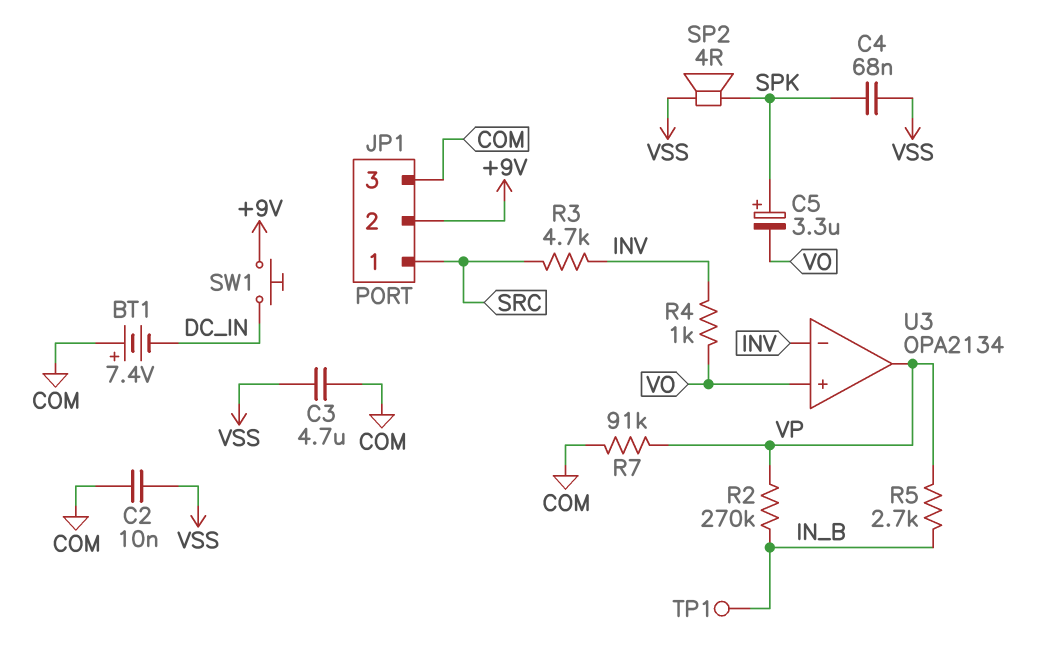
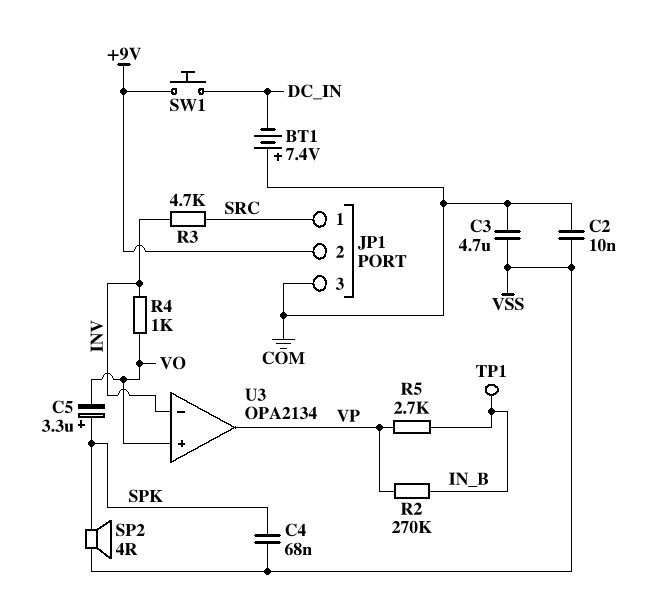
R7: 91k (COM, VP) -> none

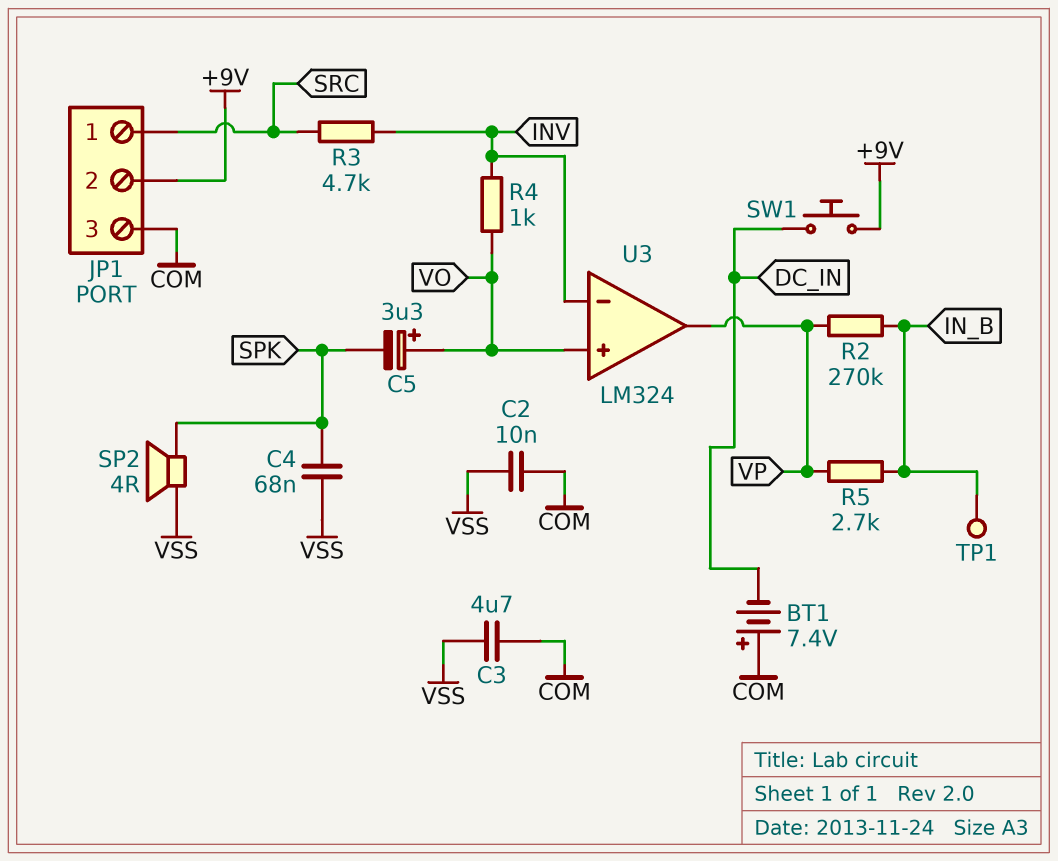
C5: 3.3uF (plus SPK, minus VO) -> 3.3uF (plus VO, minus SPK)
U3: OPA2134 -> LM324

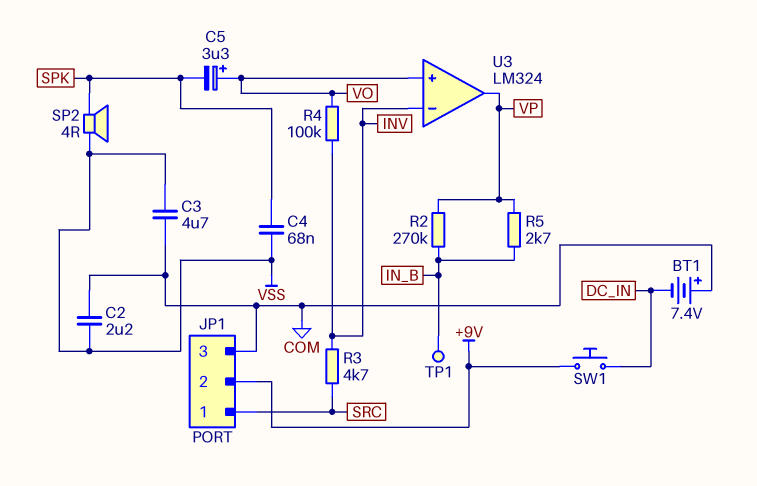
C2: 10nF (COM, VSS) -> 2.2uF (COM, VSS)
R4: 1k (INV, VO) -> 100k (INV, VO)

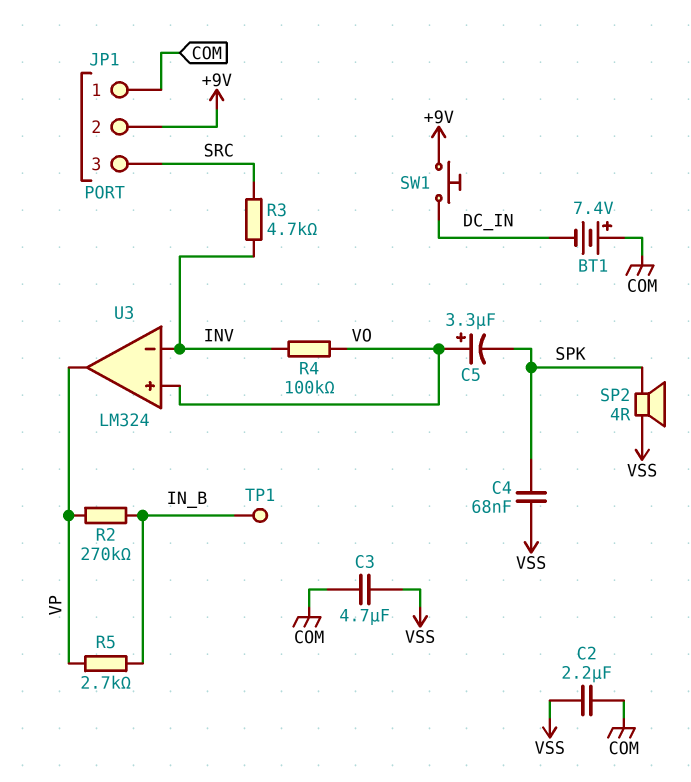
JP1 pin 1: SRC -> COM
JP1 pin 3: COM -> SRC

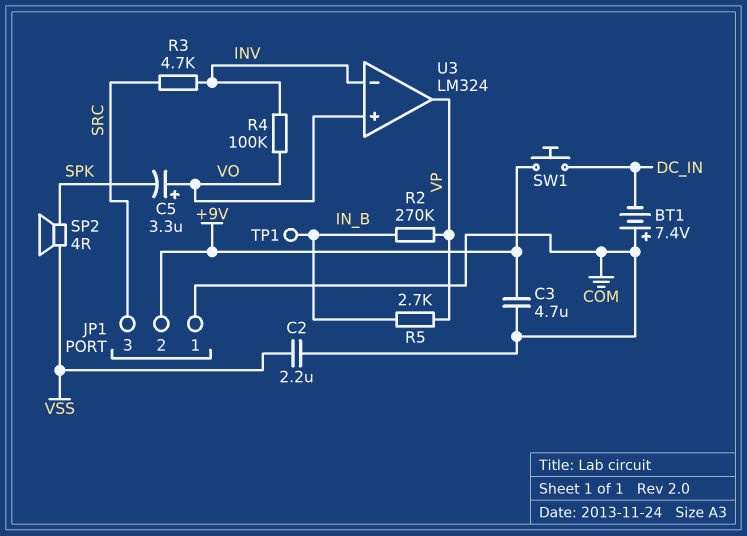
C3: 4.7uF (COM, VSS) -> 4.7uF (+9V, COM)
C4: 68nF (SPK, VSS) -> none

